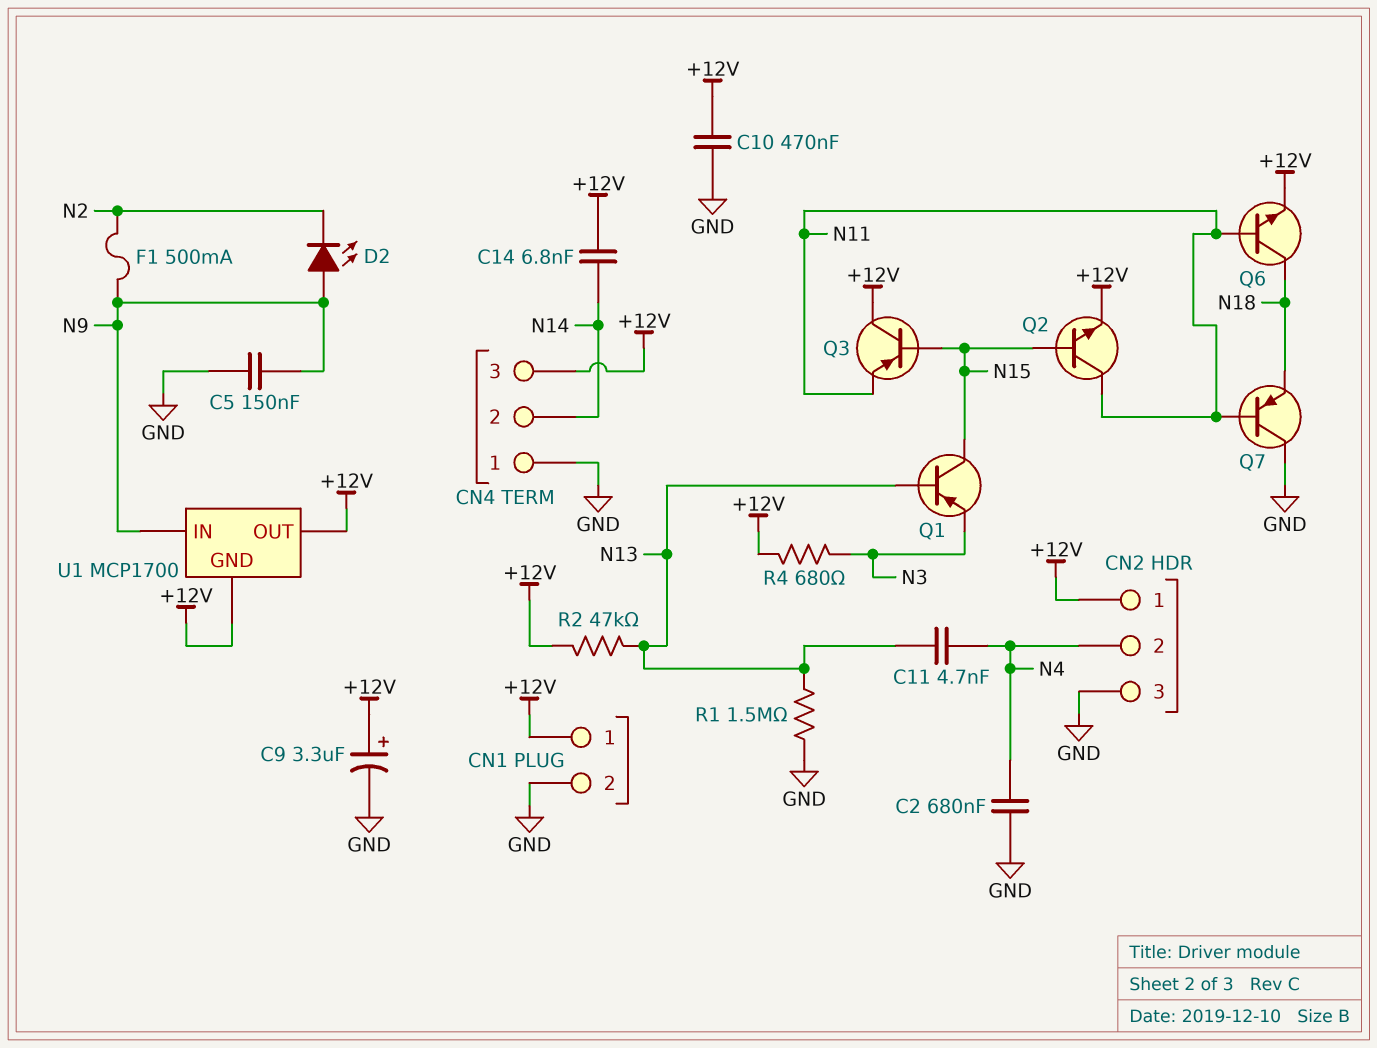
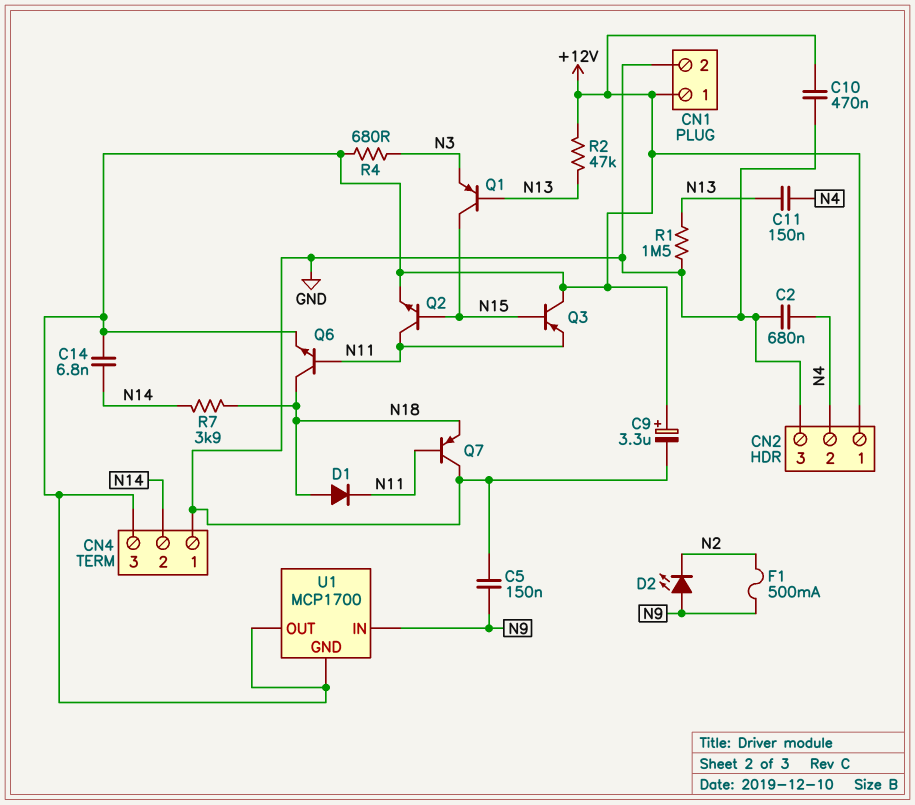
C11: 4.7nF (N4, N13) -> 150nF (N4, N13)
D1: none -> diode (A N18, K N11)
R7: none -> 3.9k (N14, N18)

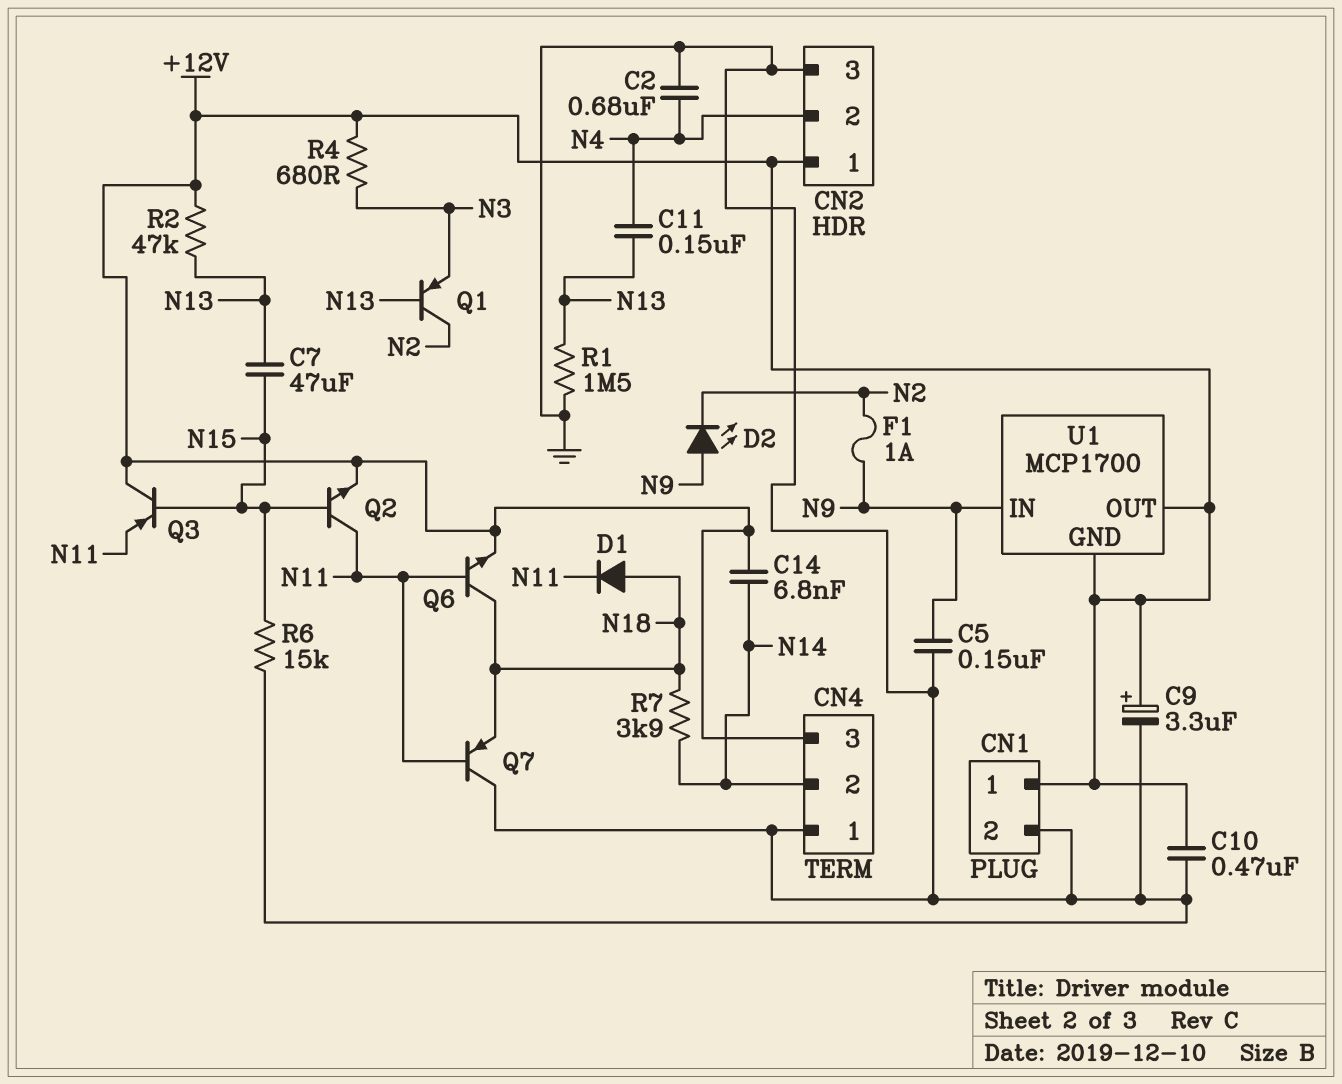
C7: none -> 47uF (N13, N15)
F1: 500mA (N2, N9) -> 1A (N2, N9)
Q1: PNP (B N13, C N15, E N3) -> PNP (B N13, C N2, E N3)
R6: none -> 15k (GND, N15)

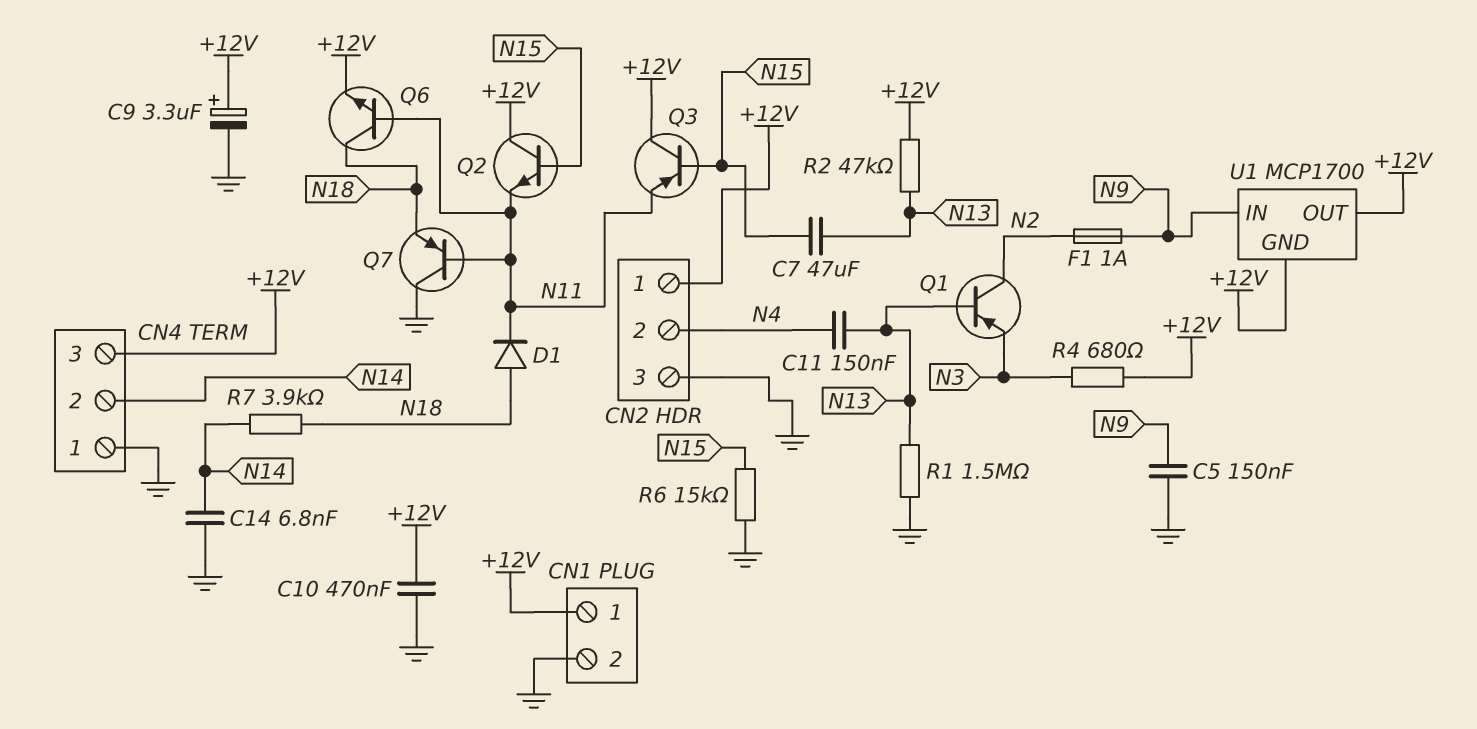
C2: 680nF (GND, N4) -> none
C14: 6.8nF (+12V, N14) -> 6.8nF (GND, N14)
D2: LED (A N9, K N2) -> none
Q2: NPN (B N15, C N11, E +12V) -> NPN (B N15, C +12V, E N11)

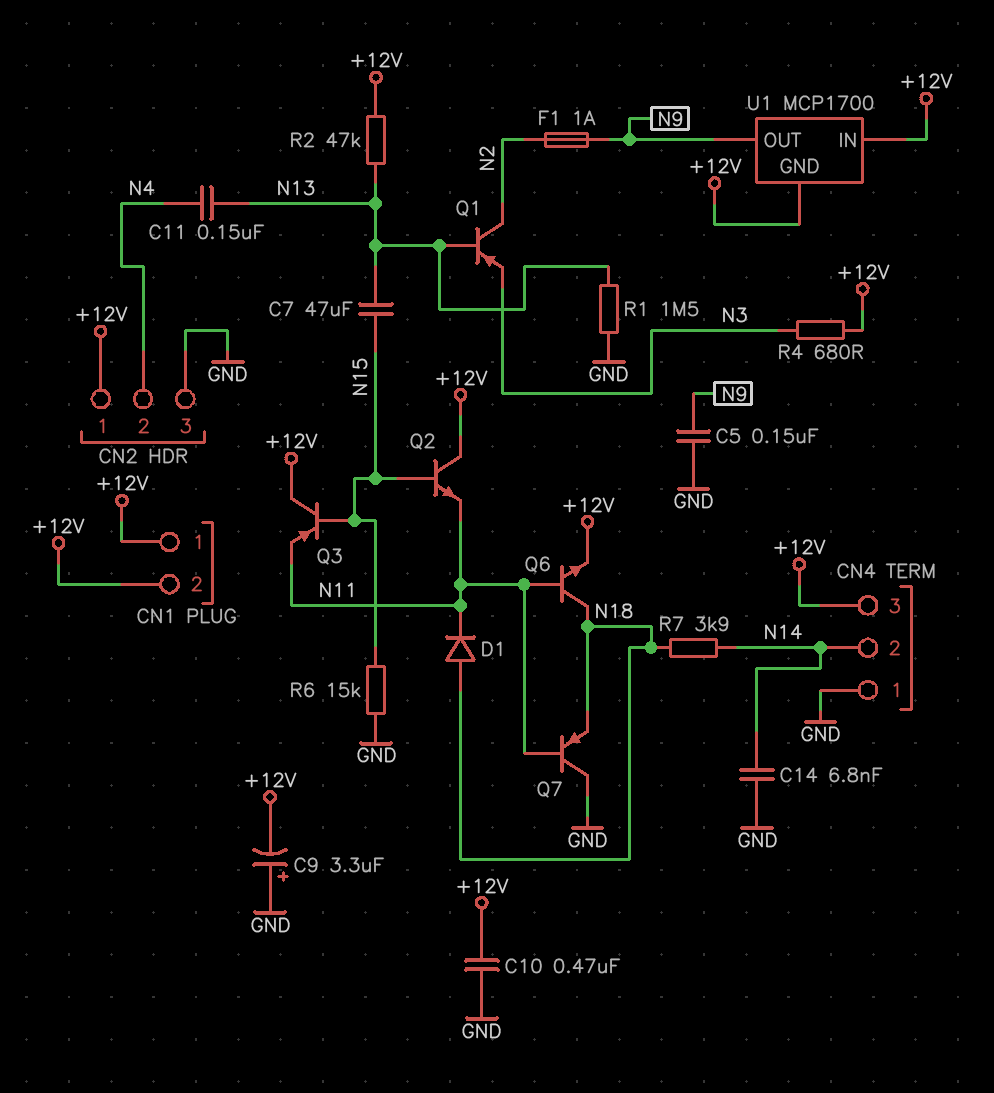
C9: 3.3uF (plus +12V, minus GND) -> 3.3uF (plus GND, minus +12V)
CN1 pin 2: GND -> +12V
U1 pin IN: N9 -> +12V
U1 pin OUT: +12V -> N9

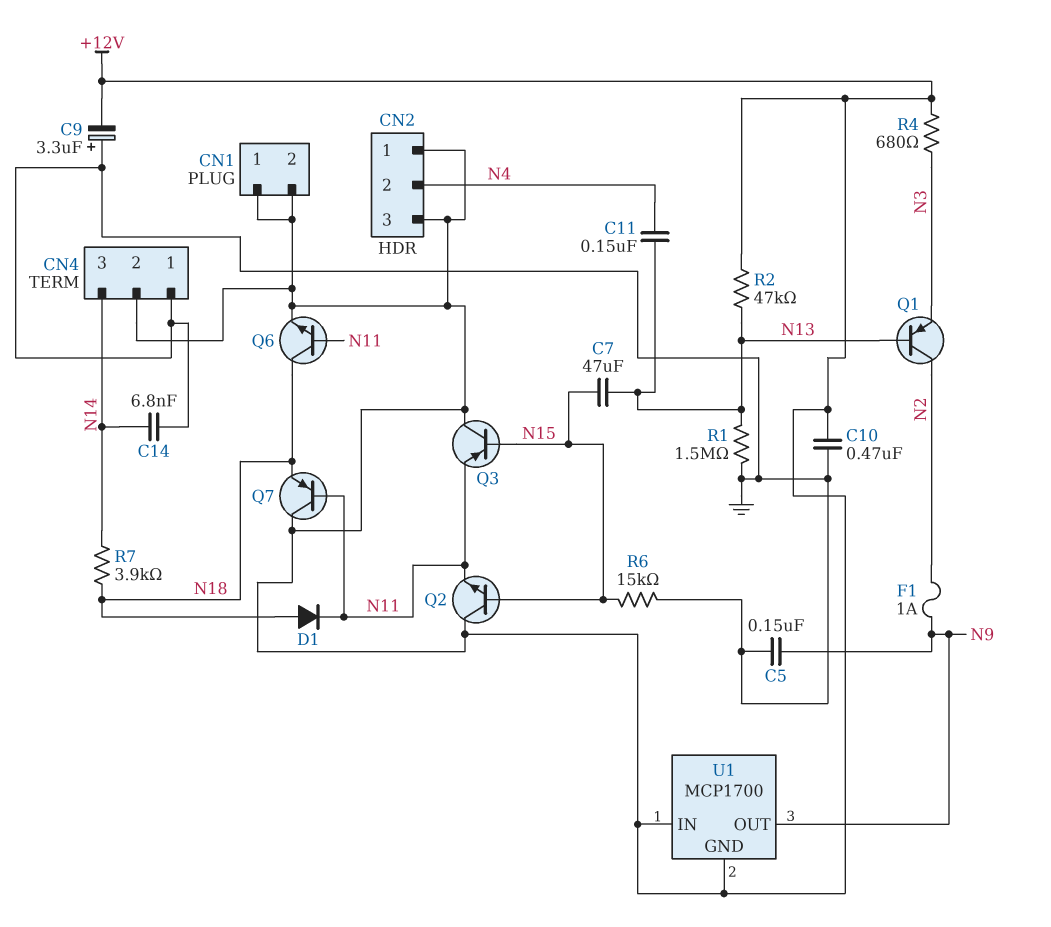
CN2 pin 3: GND -> +12V
CN4 pin 2: N14 -> +12V
CN4 pin 3: +12V -> N14
Q7: PNP (B N11, C GND, E N18) -> PNP (B N11, C +12V, E N18)

